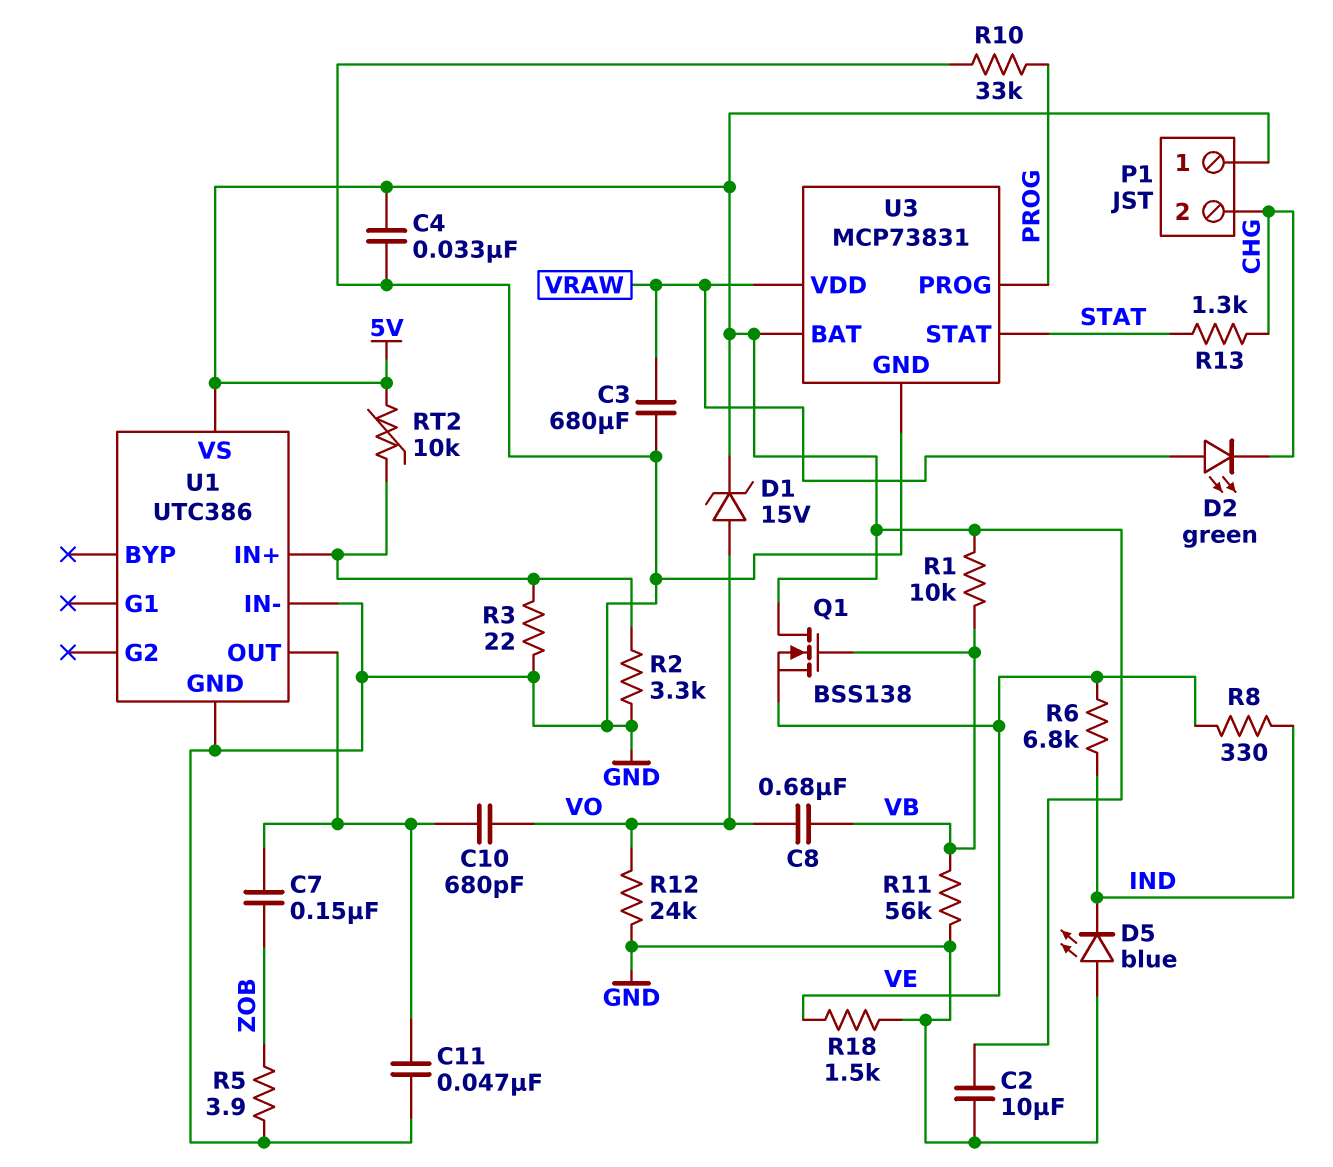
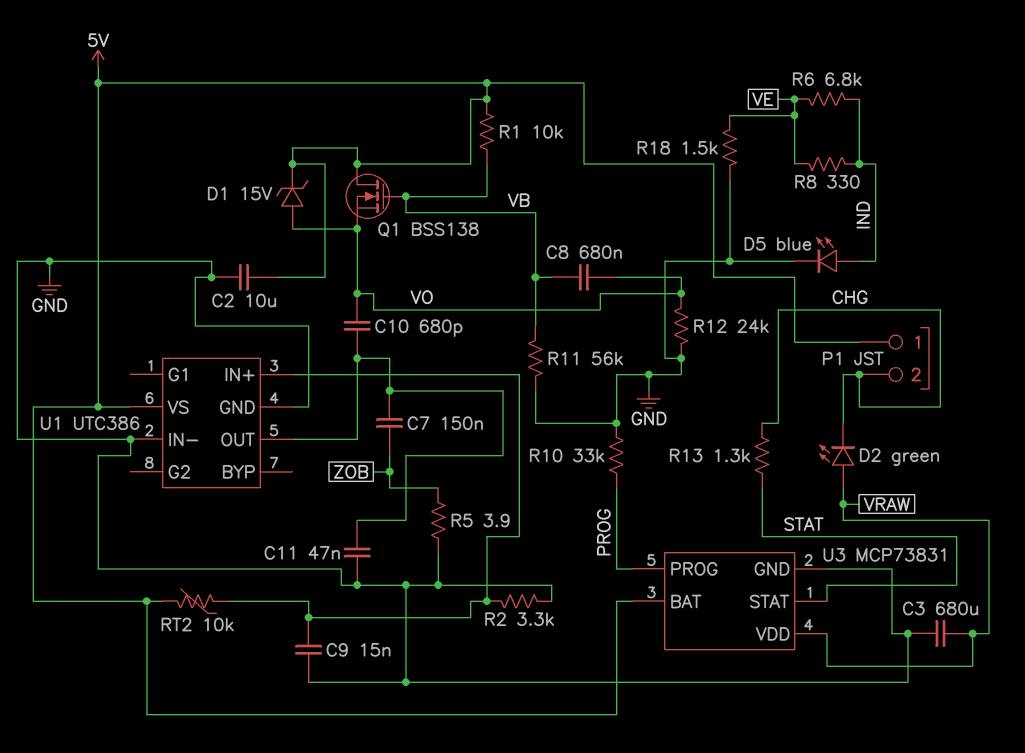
C4: 33nF (5V, GND) -> none
C9: none -> 15nF (GND, U1/IN+)
D5: LED blue (A GND, K IND) -> LED blue (A IND, K GND)
Q1: NMOS BSS138 (G VB, D 5V, S VE) -> NMOS BSS138 (G VB, D 5V, S VO)
R3: 22 (GND, U1/IN+) -> none

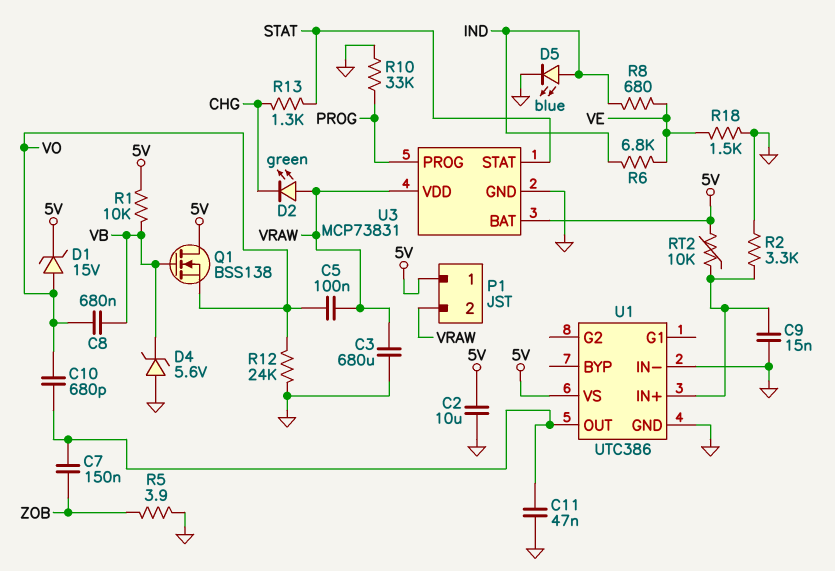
C5: none -> 100nF (VO, VRAW)
D4: none -> zener 5.6V (A GND, K VB)
P1 pin 2: CHG -> VRAW
R8: 330 (IND, VE) -> 680 (IND, VE)
R11: 56k (GND, VB) -> none

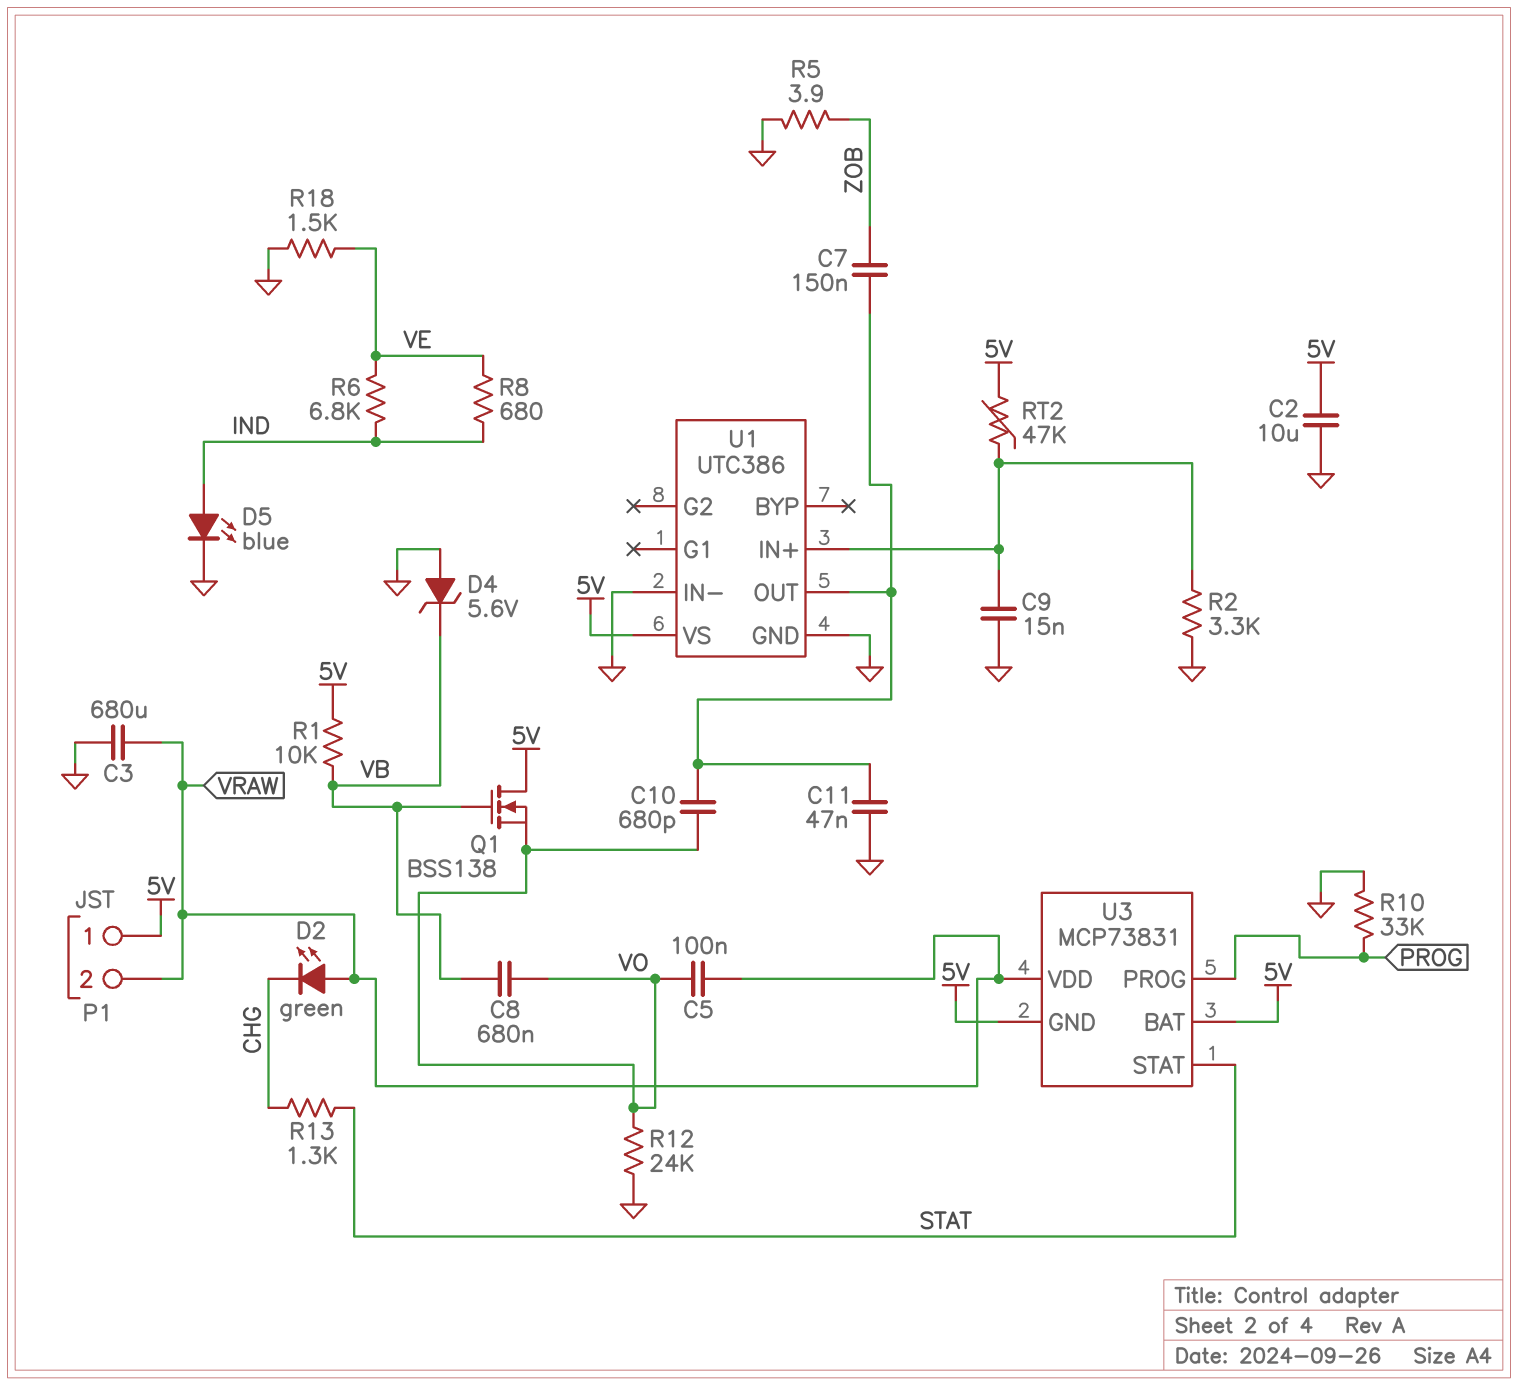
D1: zener 15V (A VO, K 5V) -> none
RT2: 10k (5V, U1/IN+) -> 47k (5V, U1/IN+)
U3 pin GND: GND -> 5V

